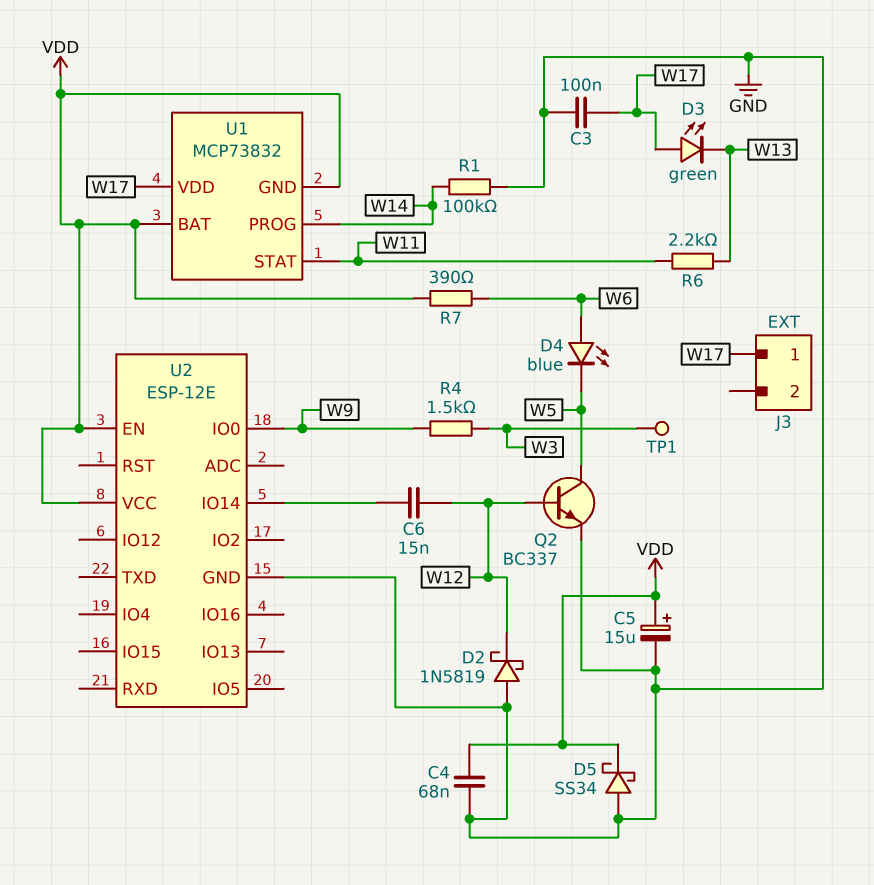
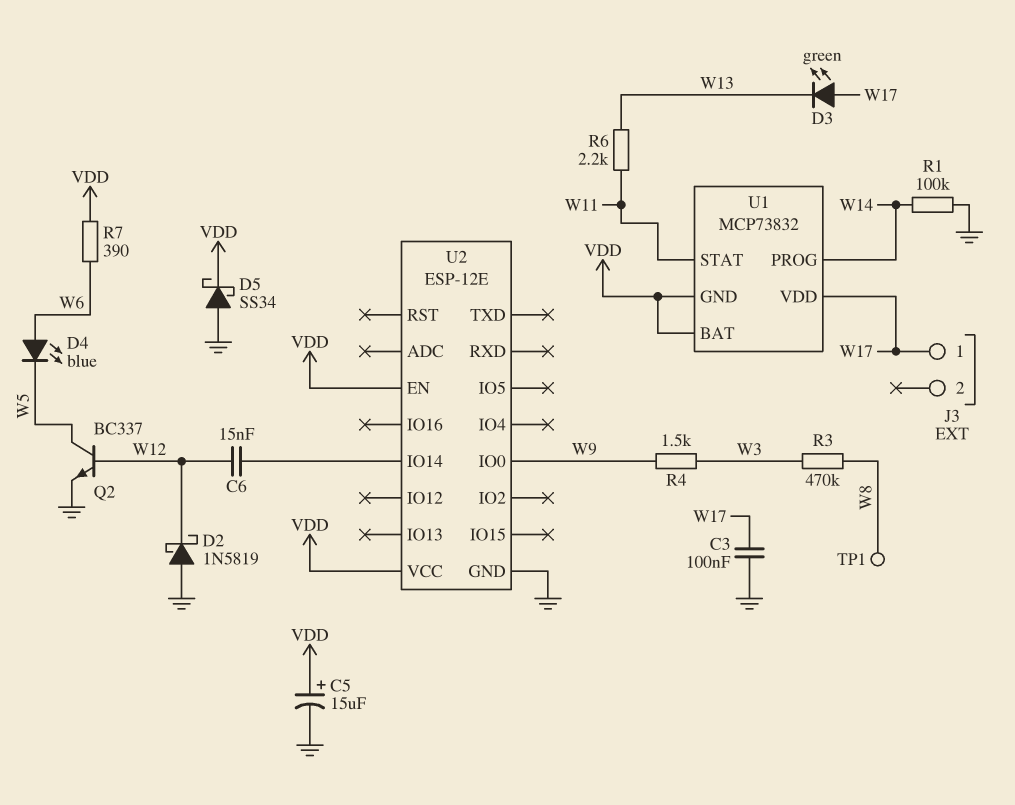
C4: 68nF (GND, VDD) -> none
R3: none -> 470k (W3, W8)
TP1: test point (W3) -> test point (W8)

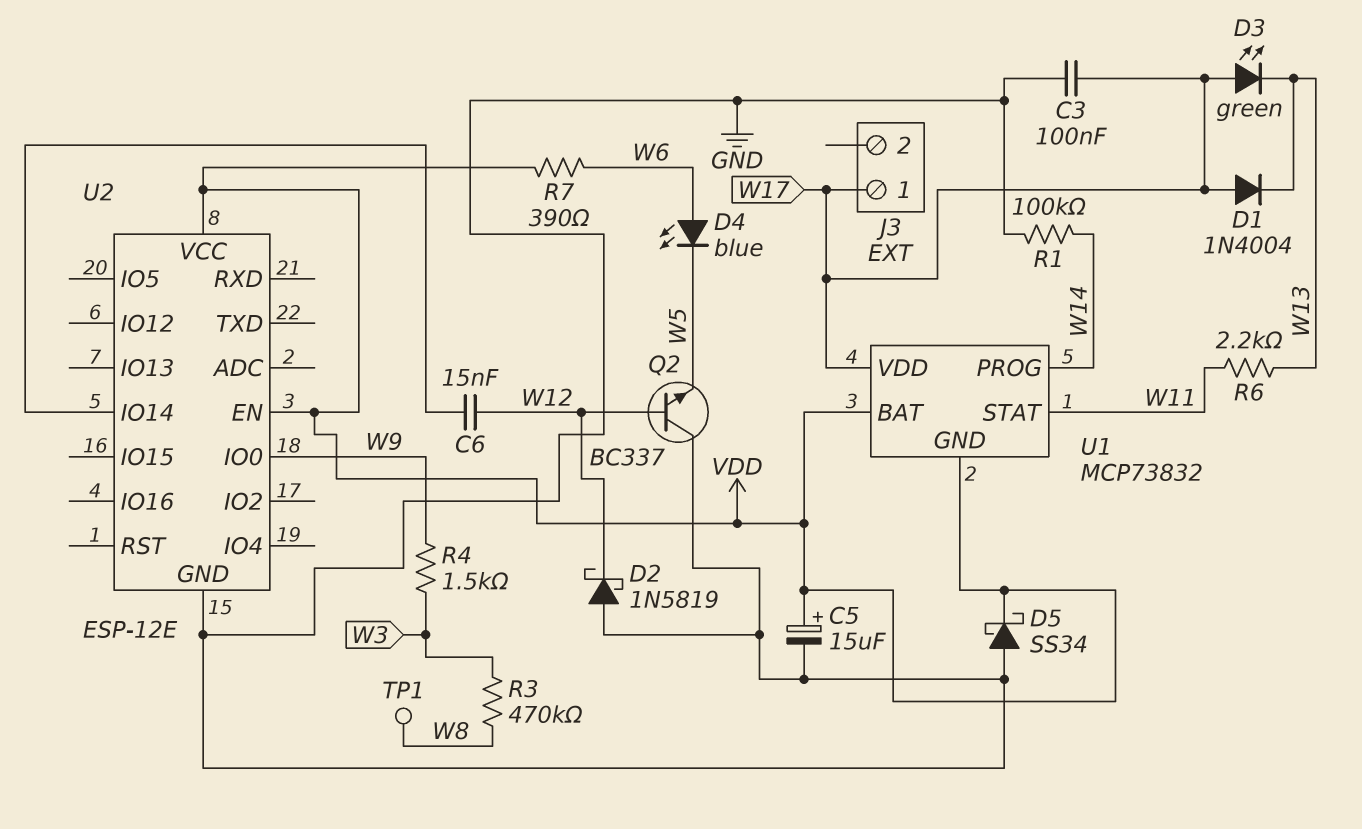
D1: none -> diode 1N4004 (A W17, K W13)
Q2: NPN BC337 (B W12, C W5, E GND) -> NPN BC337 (B W12, C GND, E W5)

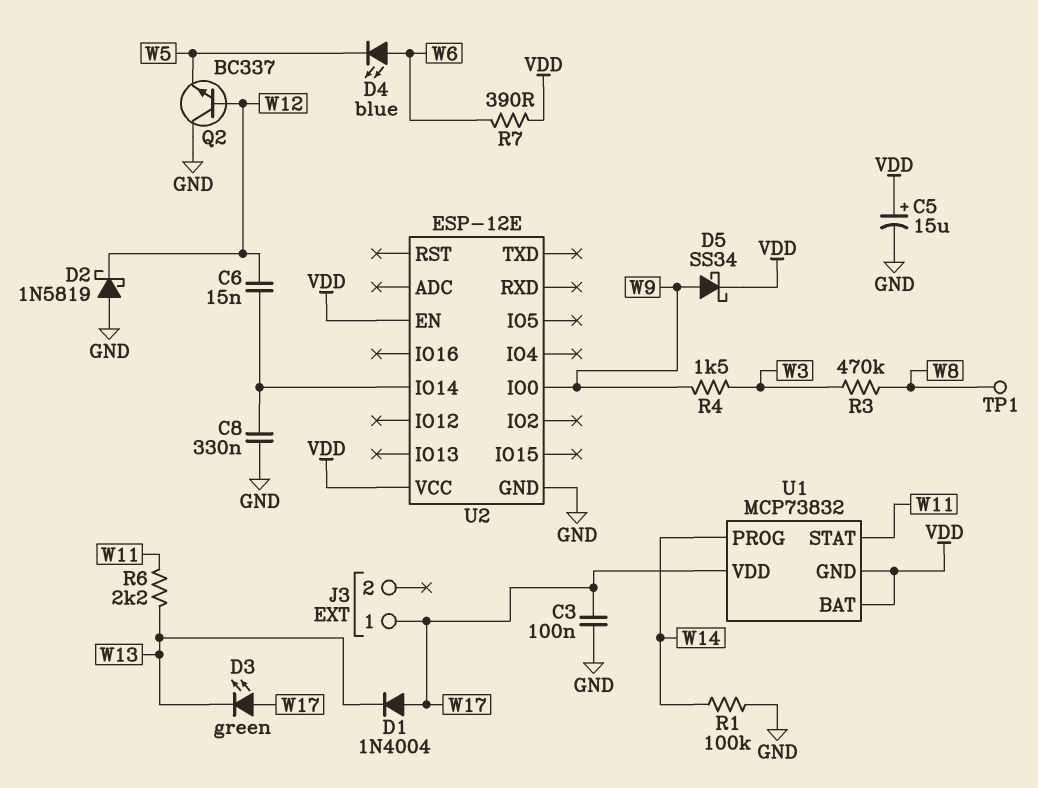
C8: none -> 330nF (GND, U2/IO14)
D5: schottky SS34 (A GND, K VDD) -> schottky SS34 (A W9, K VDD)

